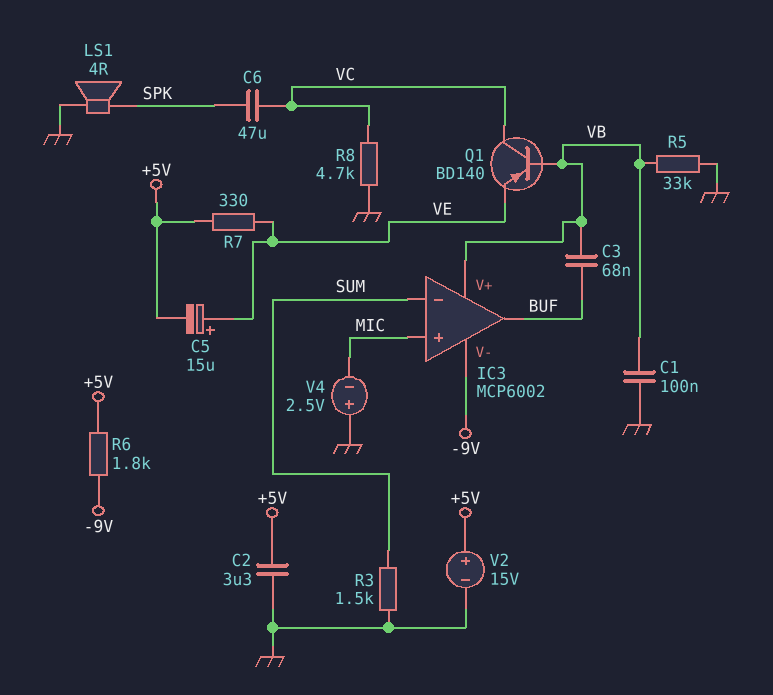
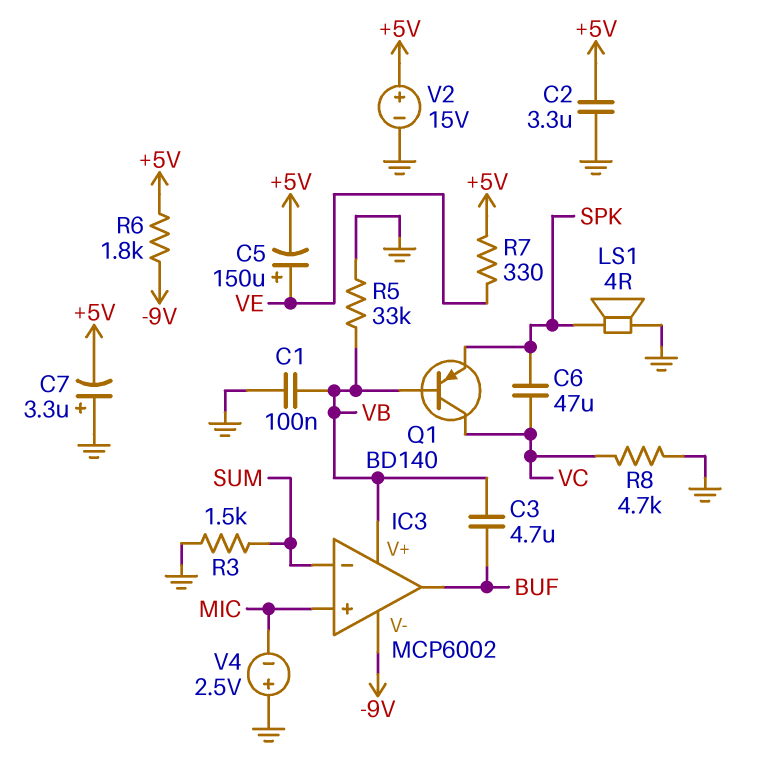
C3: 68nF (BUF, VB) -> 4.7uF (BUF, VB)
C5: 15uF (plus VE, minus +5V) -> 150uF (plus VE, minus +5V)
C7: none -> 3.3uF (plus GND, minus +5V)
Q1: PNP BD140 (B VB, C VC, E VE) -> PNP BD140 (B VB, C VC, E SPK)

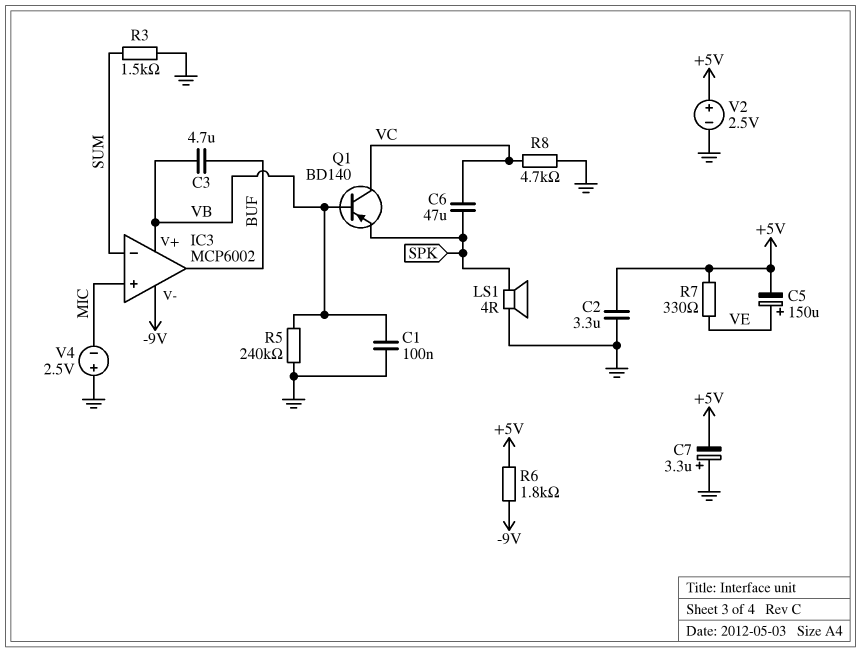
R5: 33k (GND, VB) -> 240k (GND, VB)
V2: 15V (plus +5V, minus GND) -> 2.5V (plus +5V, minus GND)

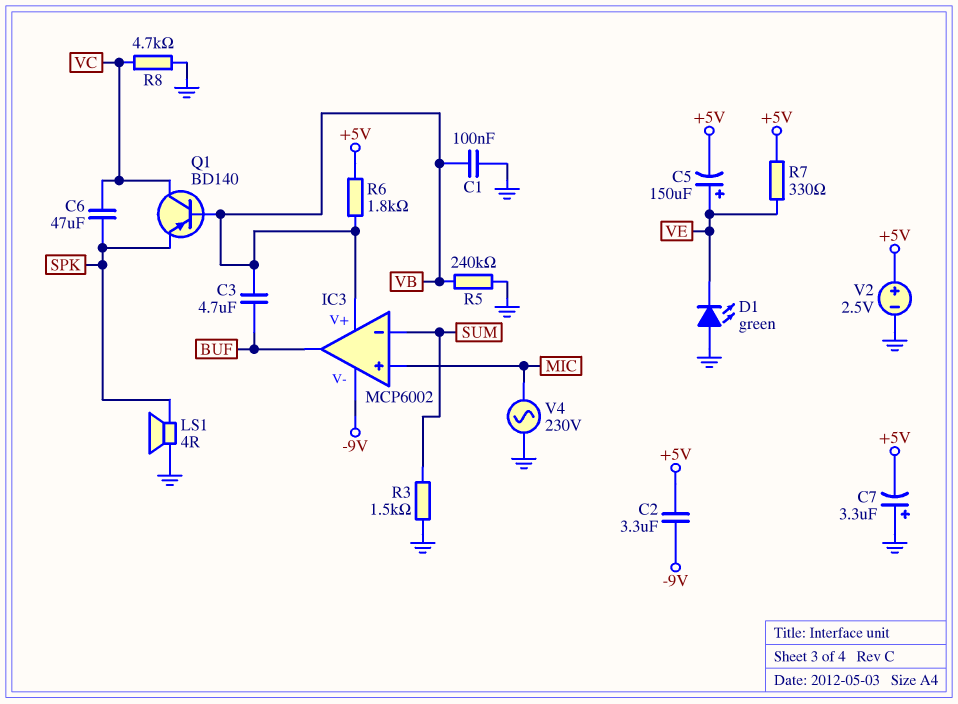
C2: 3.3uF (+5V, GND) -> 3.3uF (+5V, -9V)
D1: none -> LED green (A GND, K VE)
R6: 1.8k (+5V, -9V) -> 1.8k (+5V, VB)
V4: 2.5V (plus GND, minus MIC) -> AC 230V (GND, MIC)

